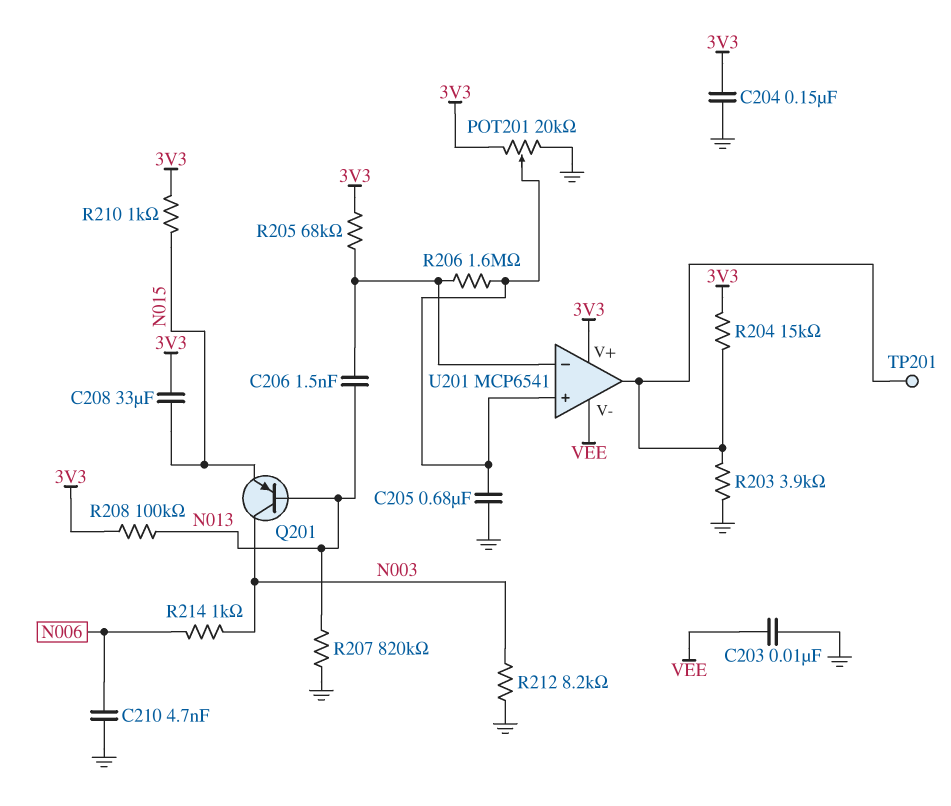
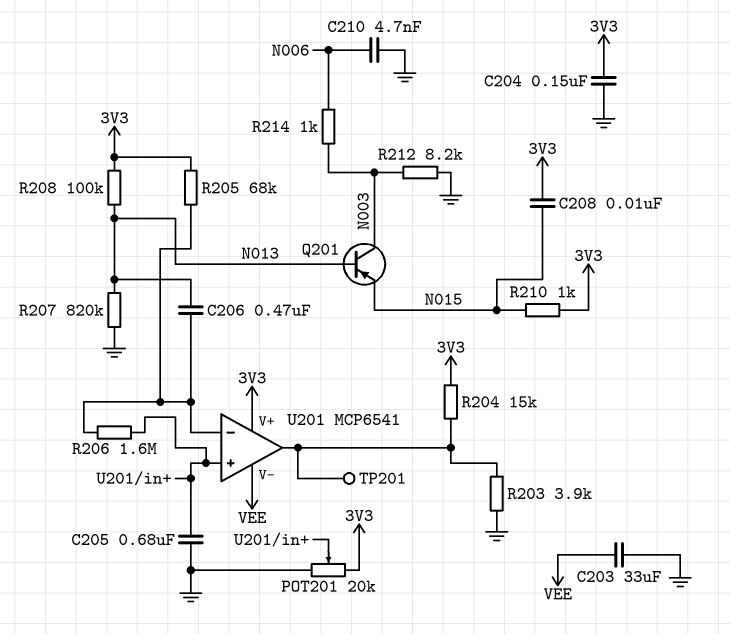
C203: 10nF (GND, VEE) -> 33uF (GND, VEE)
C206: 1.5nF (N013, U201/in-) -> 470nF (N013, U201/in-)
C208: 33uF (3V3, N015) -> 10nF (3V3, N015)

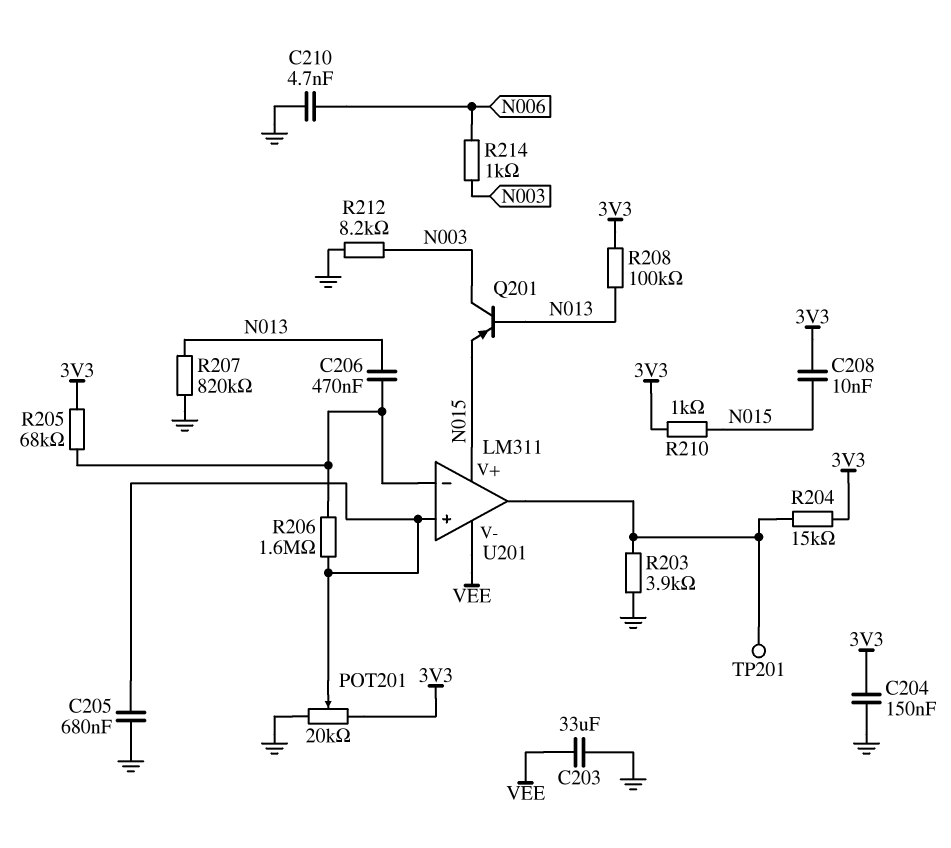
U201: MCP6541 -> LM311
U201 pin V+: 3V3 -> N015

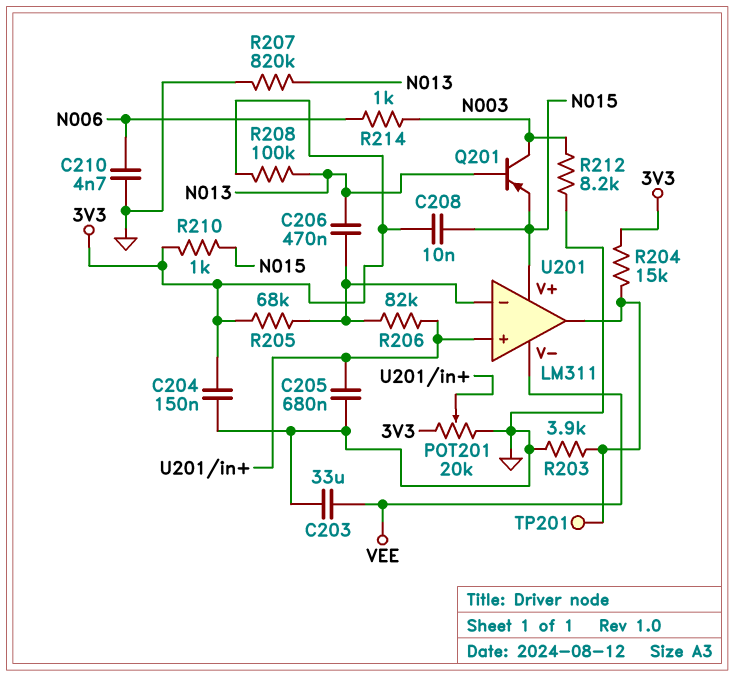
R206: 1.6M (U201/in+, U201/in-) -> 82k (U201/in+, U201/in-)

